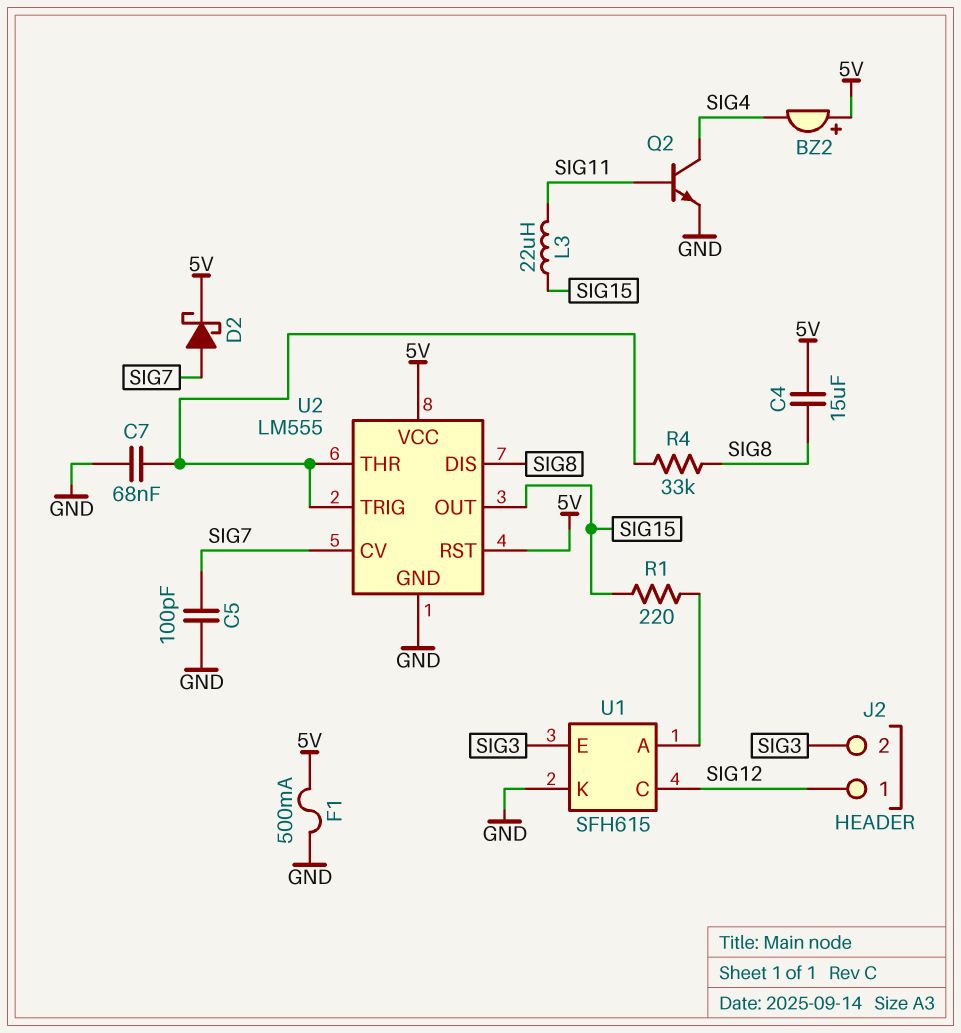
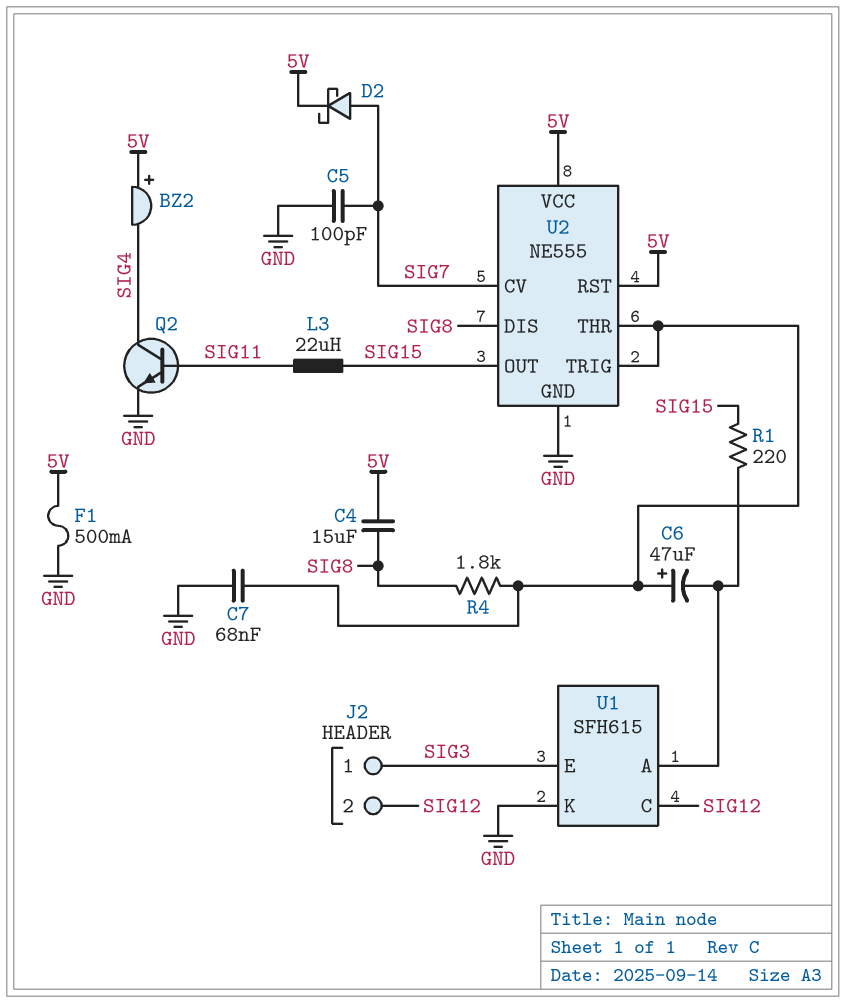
C6: none -> 47uF (plus U2/THR, minus U1/A)
J2 pin 1: SIG12 -> SIG3
J2 pin 2: SIG3 -> SIG12
R4: 33k (SIG8, U2/THR) -> 1.8k (SIG8, U2/THR)
U2: LM555 -> NE555

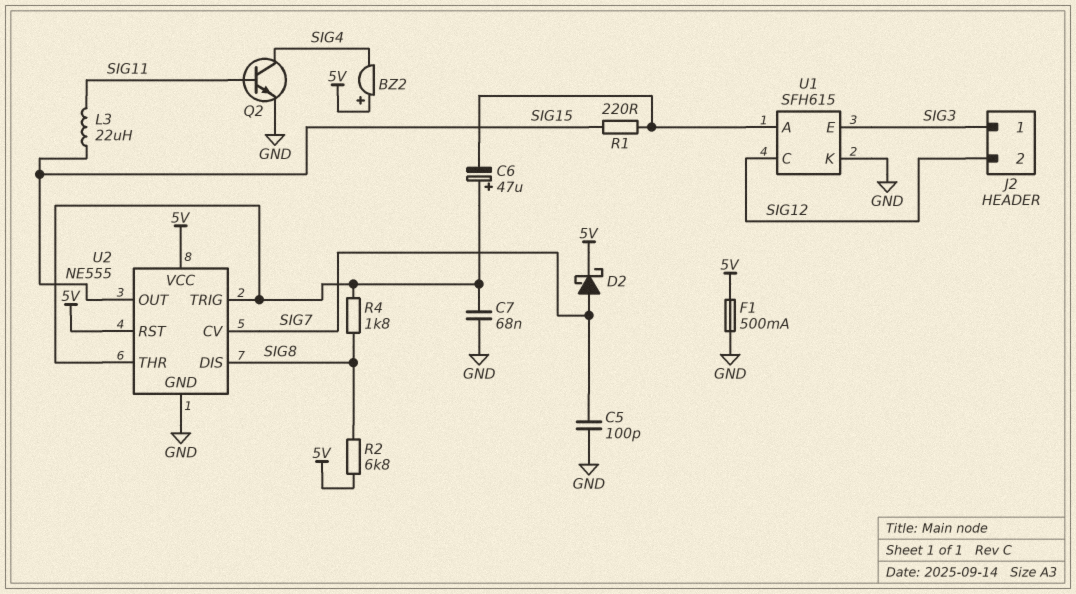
C4: 15uF (5V, SIG8) -> none
R2: none -> 6.8k (5V, SIG8)

